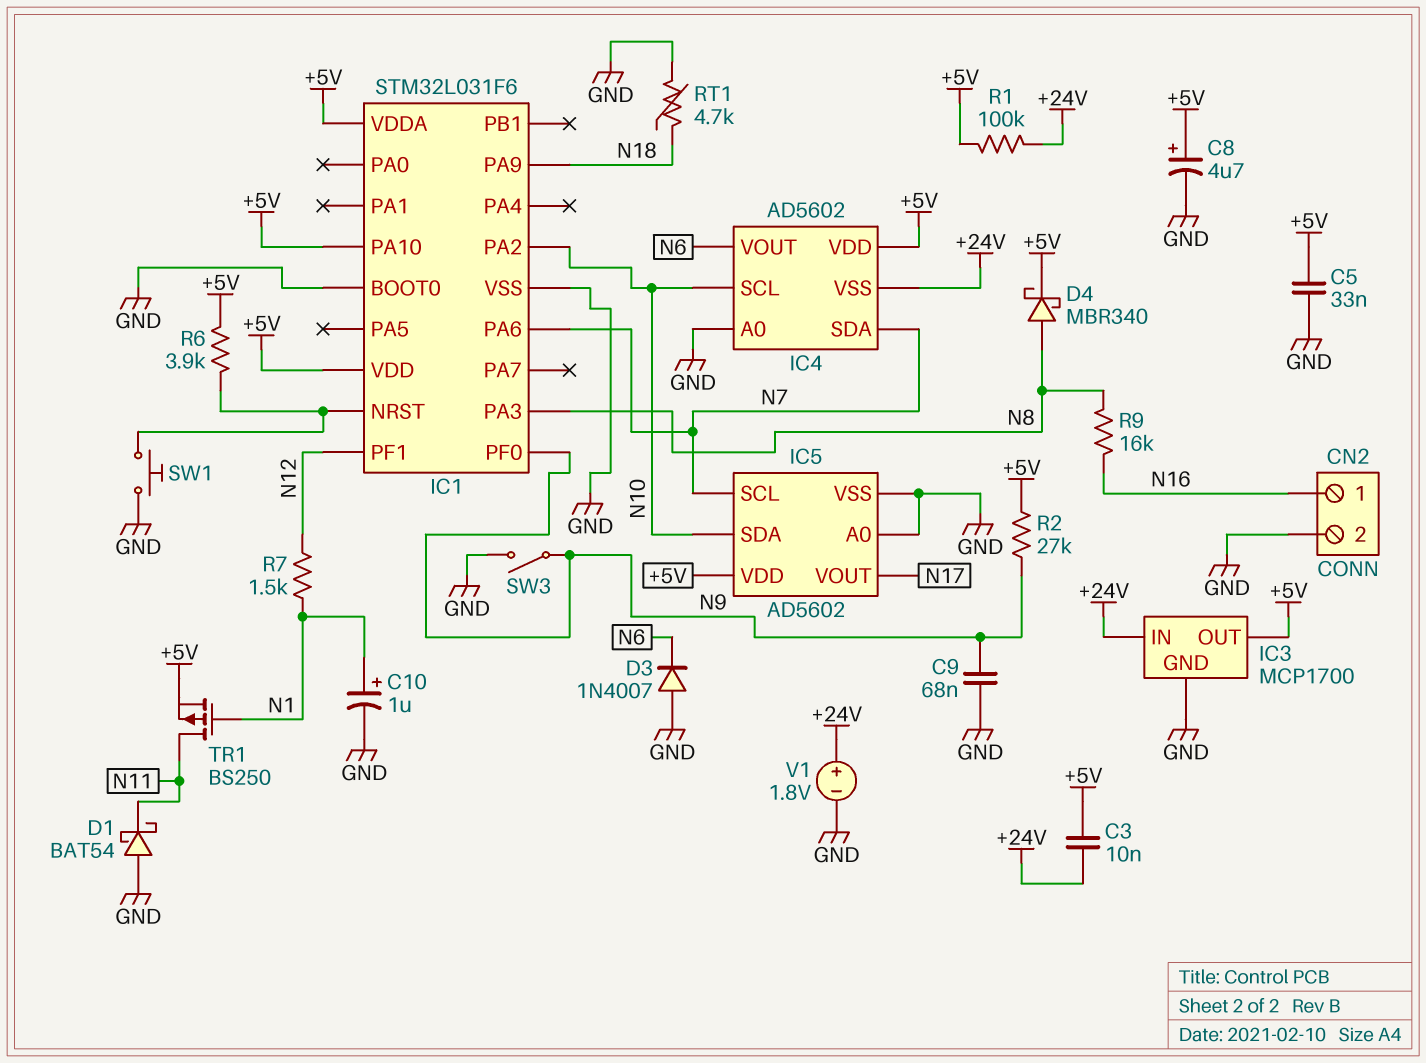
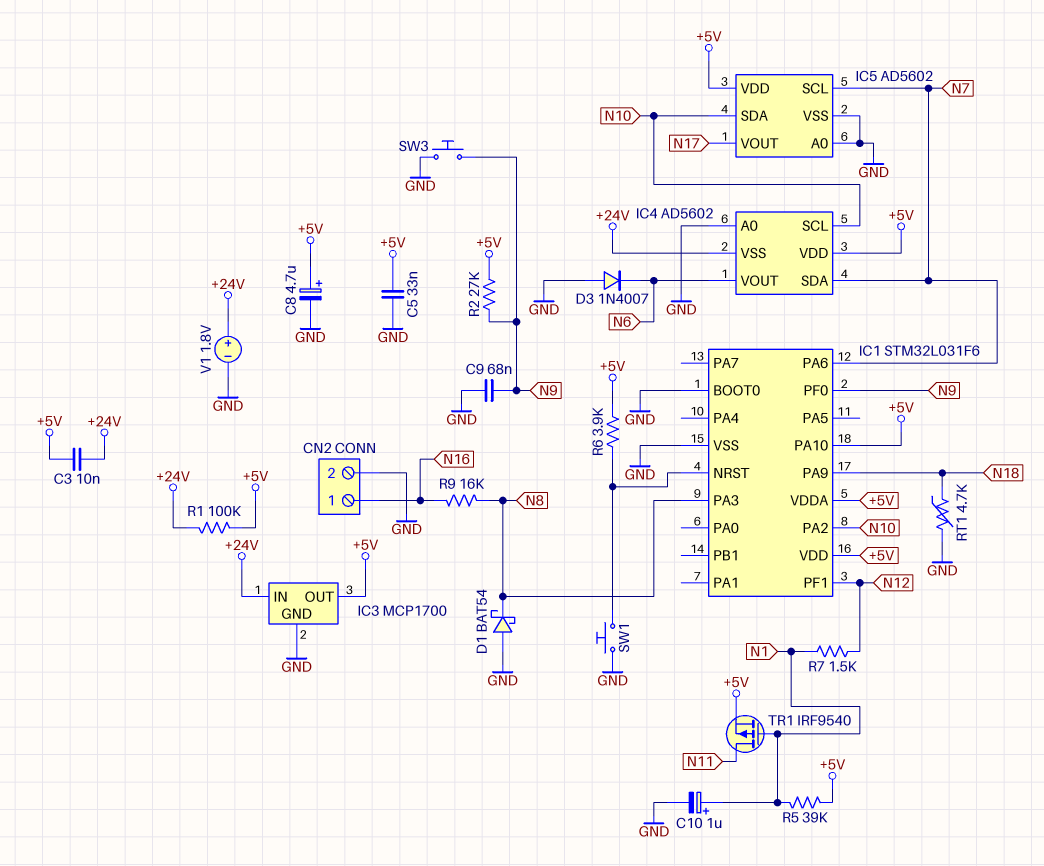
D1: schottky BAT54 (A GND, K N11) -> schottky BAT54 (A GND, K N8)
D4: schottky MBR340 (A N8, K +5V) -> none
R5: none -> 39k (+5V, N1)
SW3: switch (GND, N9) -> button (GND, N9)
TR1: PMOS BS250 (G N1, D N11, S +5V) -> PMOS IRF9540 (G N1, D N11, S +5V)

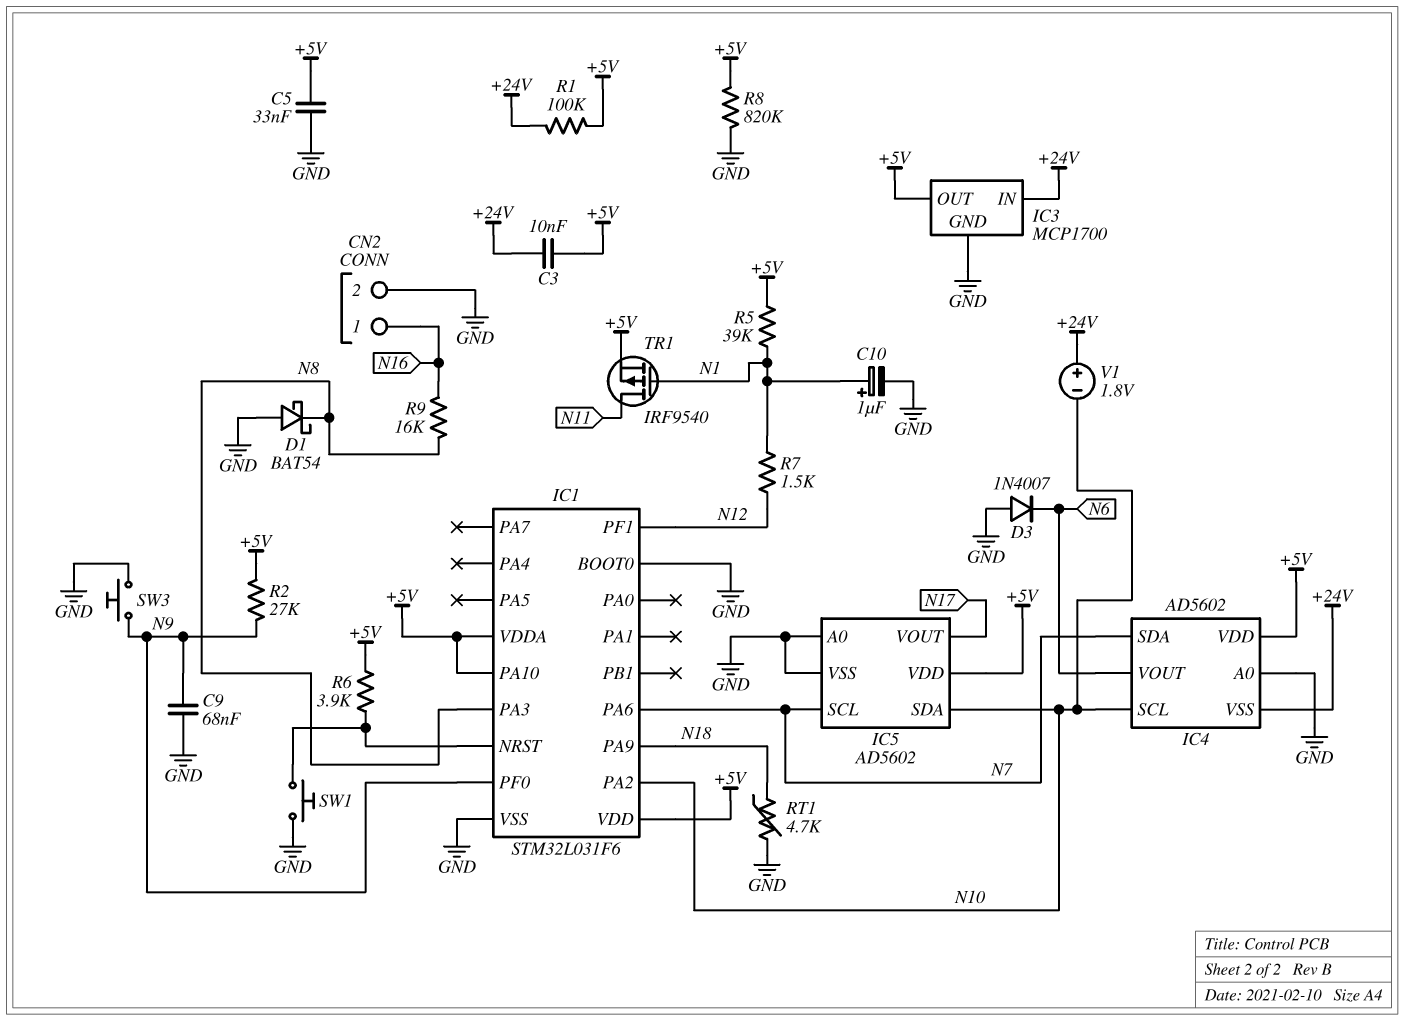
C8: 4.7uF (plus +5V, minus GND) -> none
R8: none -> 820k (+5V, GND)
V1: 1.8V (plus +24V, minus GND) -> 1.8V (plus +24V, minus N10)

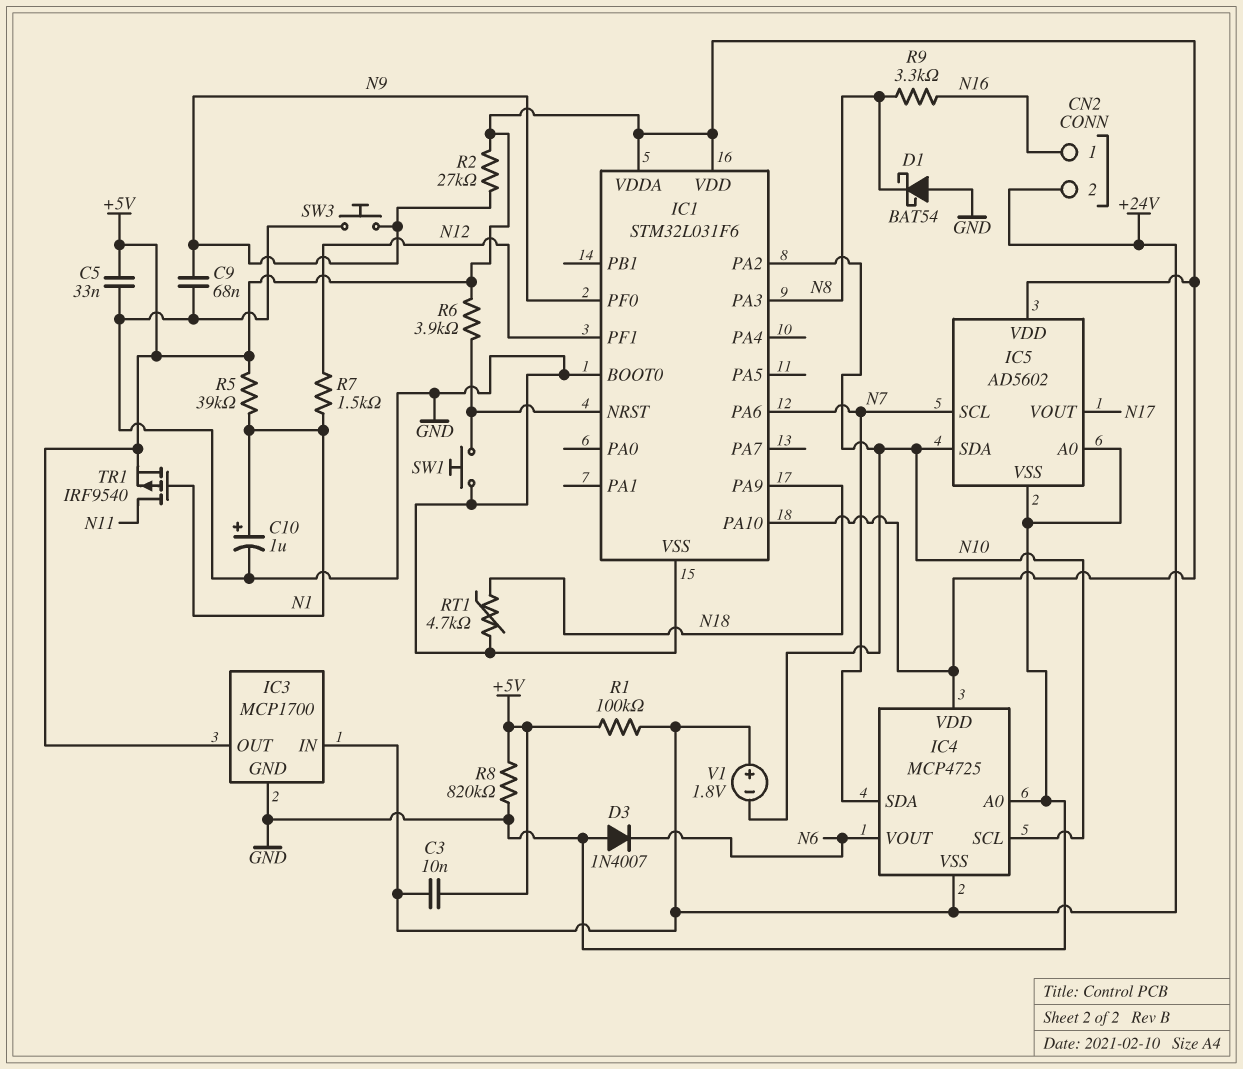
CN2 pin 2: GND -> +24V
IC4: AD5602 -> MCP4725
R9: 16k (N8, N16) -> 3.3k (N8, N16)

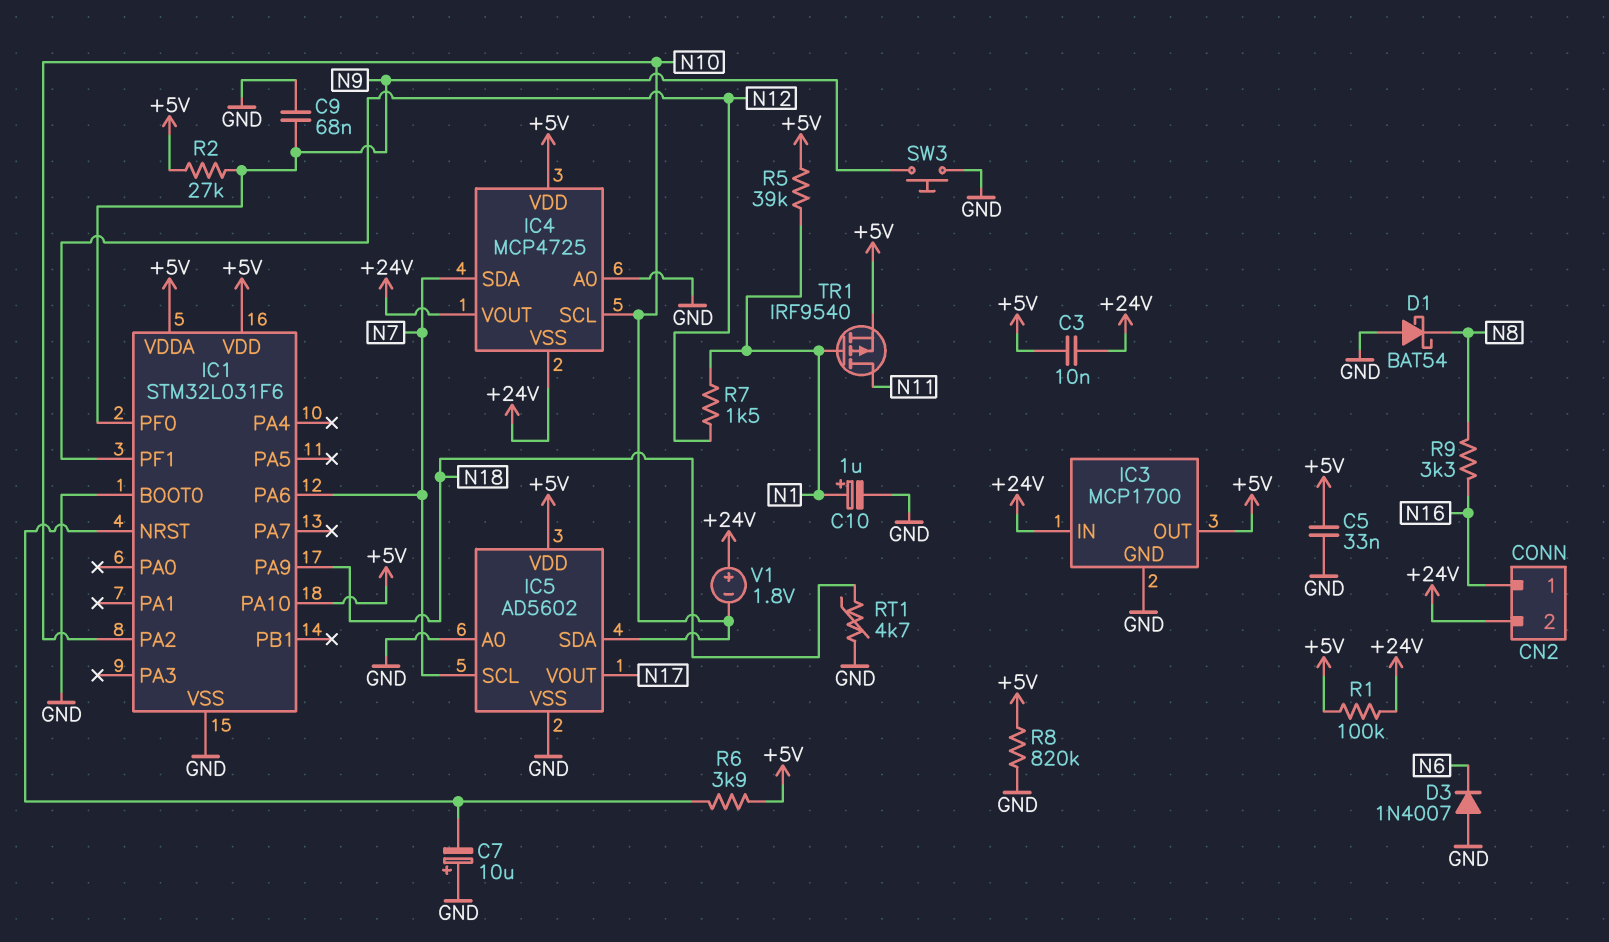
C7: none -> 10uF (plus GND, minus IC1/NRST)
IC1 pin PA3: N8 -> none
IC4 pin VOUT: N6 -> +24V
SW1: button (GND, IC1/NRST) -> none

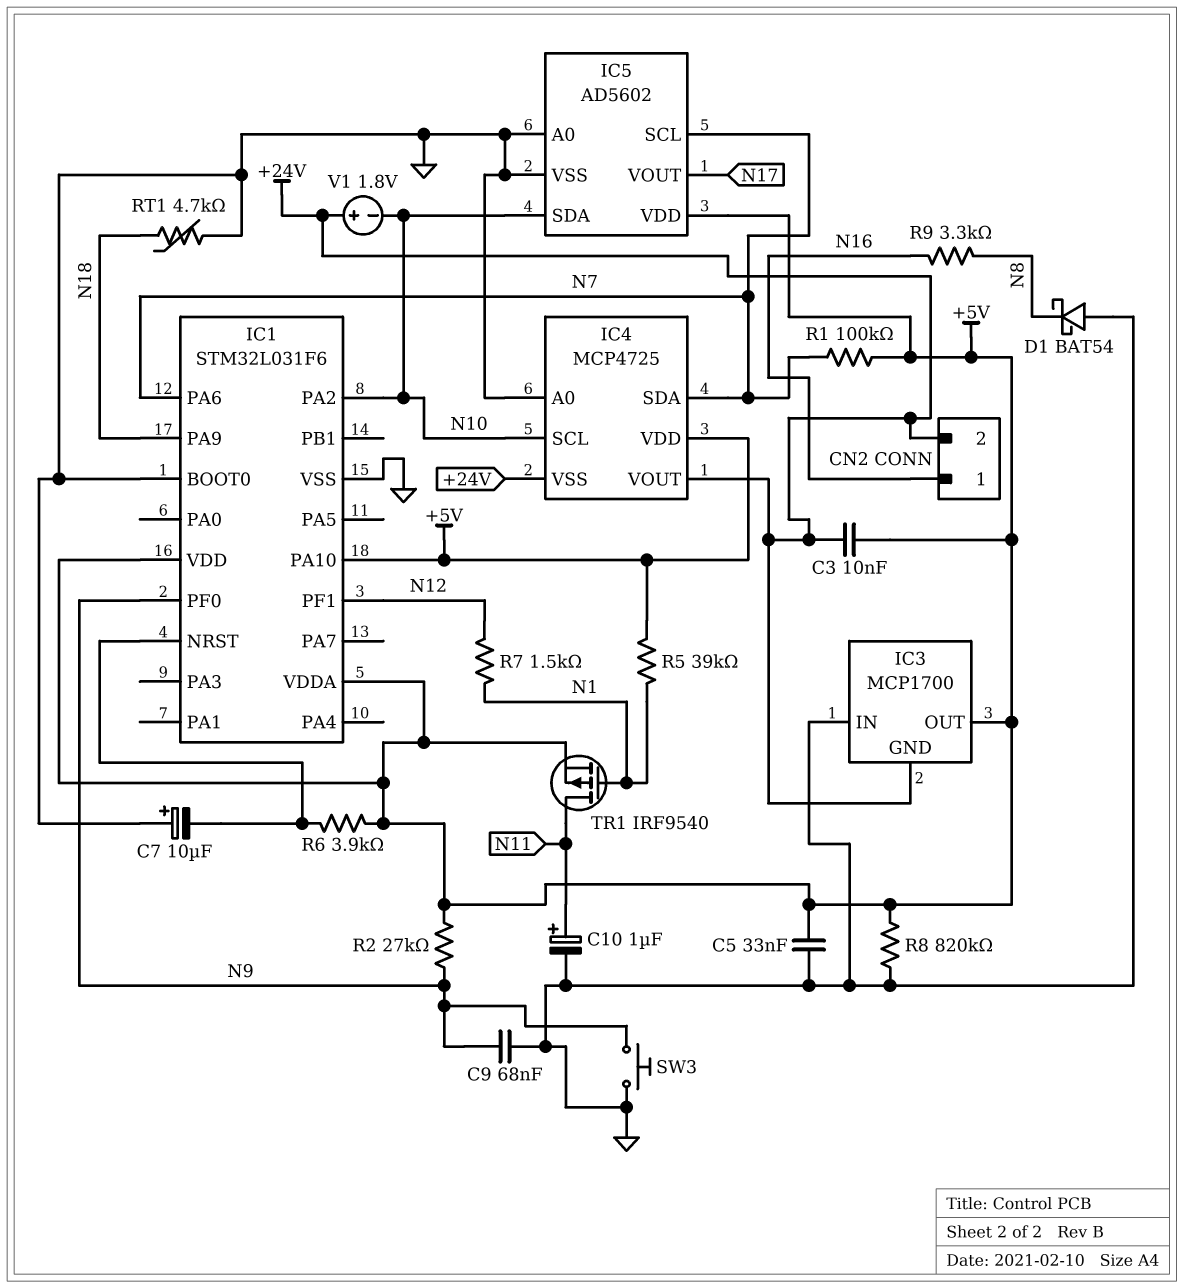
C10: 1uF (plus N1, minus GND) -> 1uF (plus N11, minus GND)
D3: diode 1N4007 (A GND, K N6) -> none
IC3 pin GND: GND -> +24V
IC3 pin IN: +24V -> GND
R1: 100k (+5V, +24V) -> 100k (+5V, N7)

